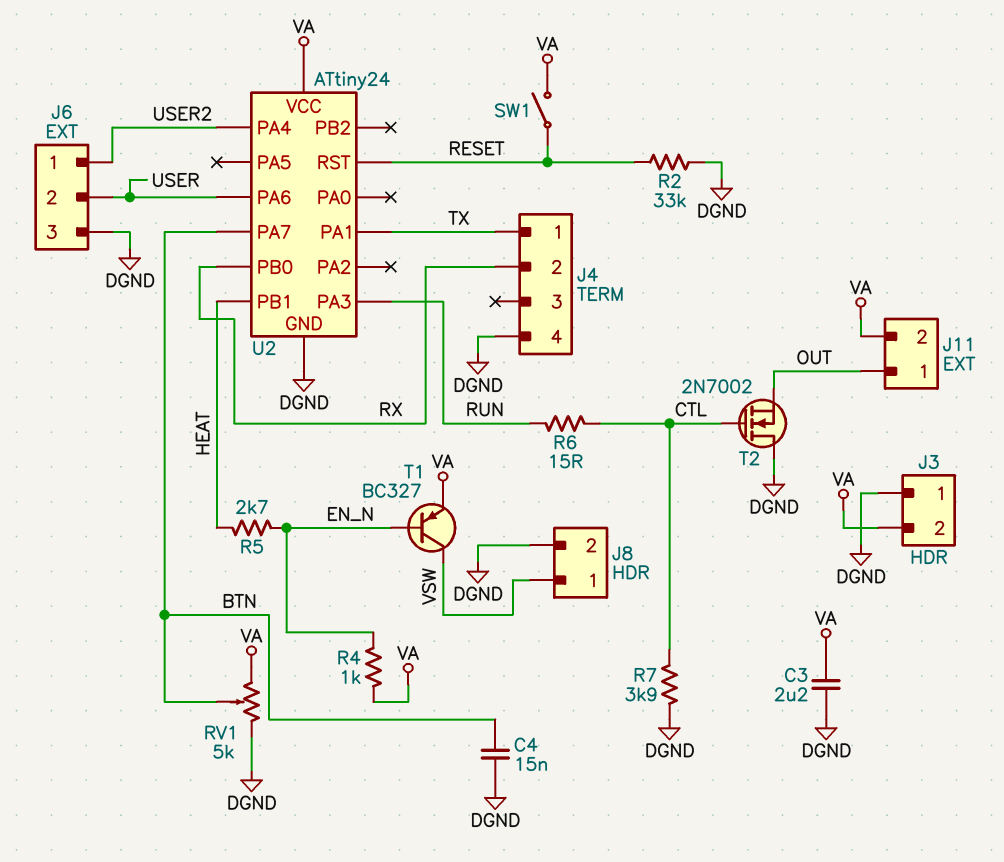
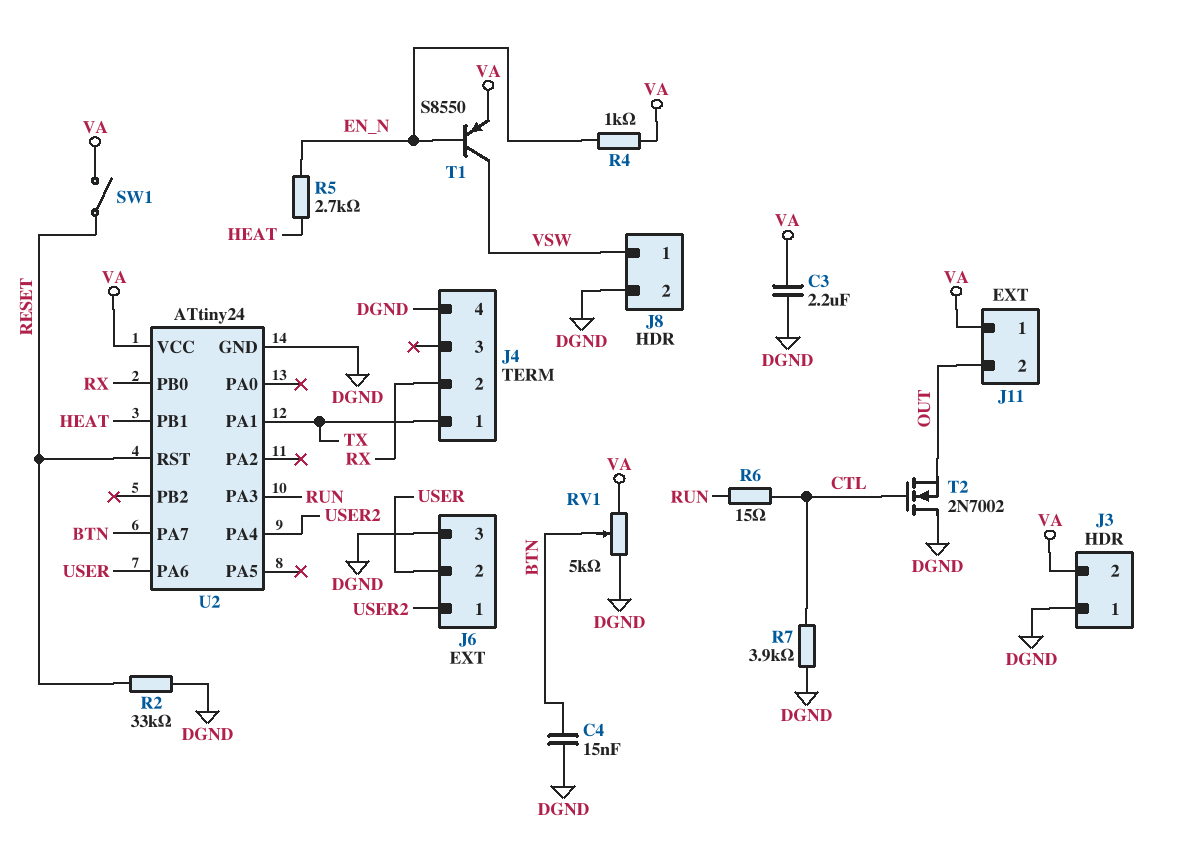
J11 pin 1: OUT -> VA
J11 pin 2: VA -> OUT
T1: PNP BC327 (B EN_N, C VSW, E VA) -> PNP S8550 (B EN_N, C VSW, E VA)

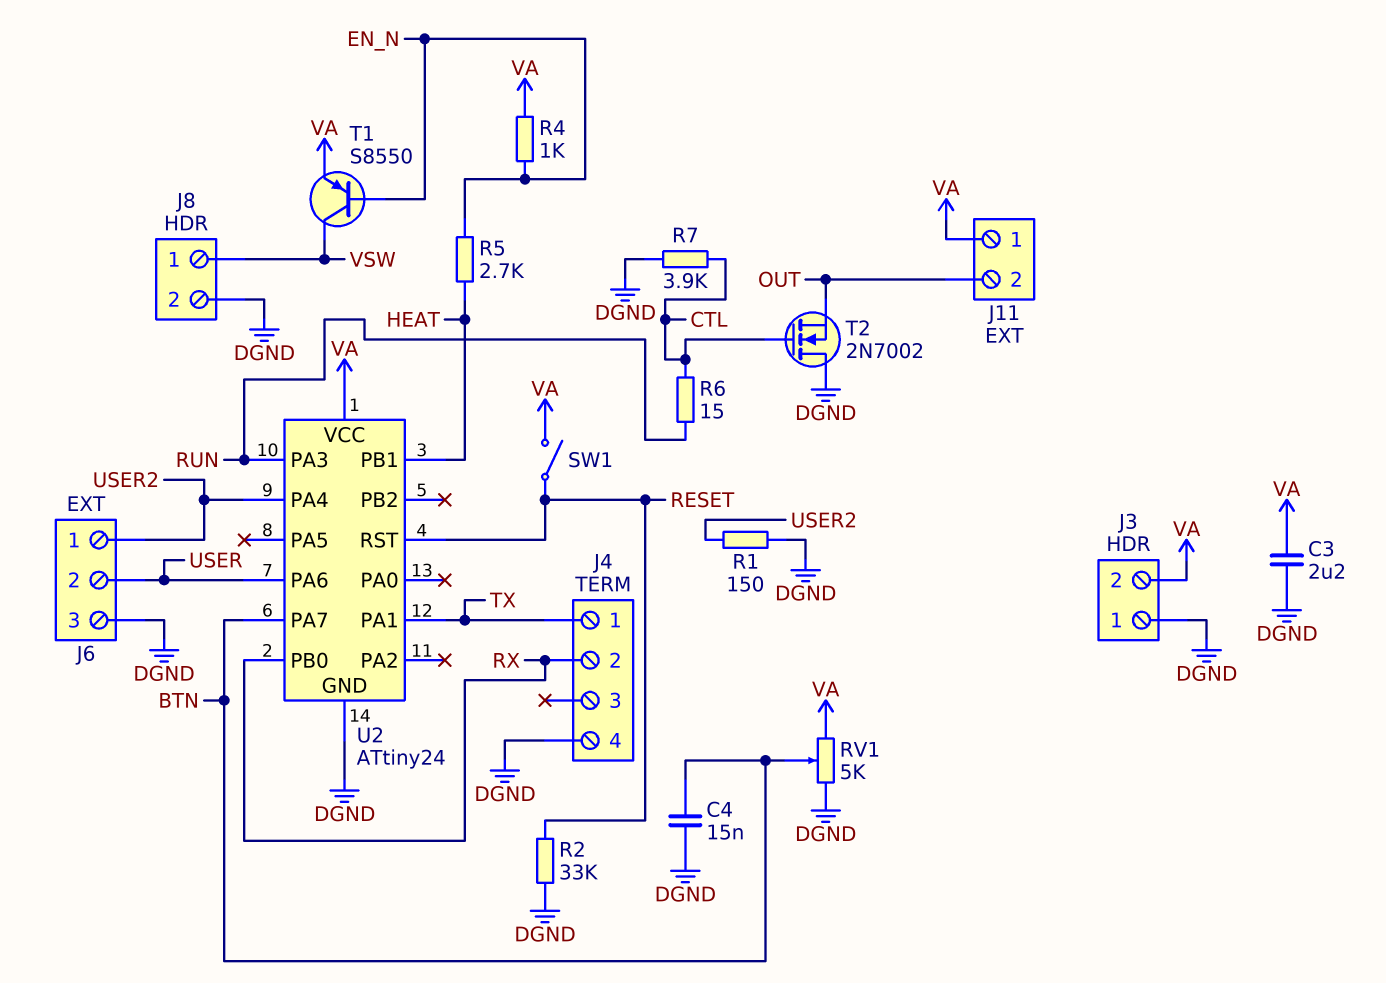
R1: none -> 150 (DGND, USER2)

